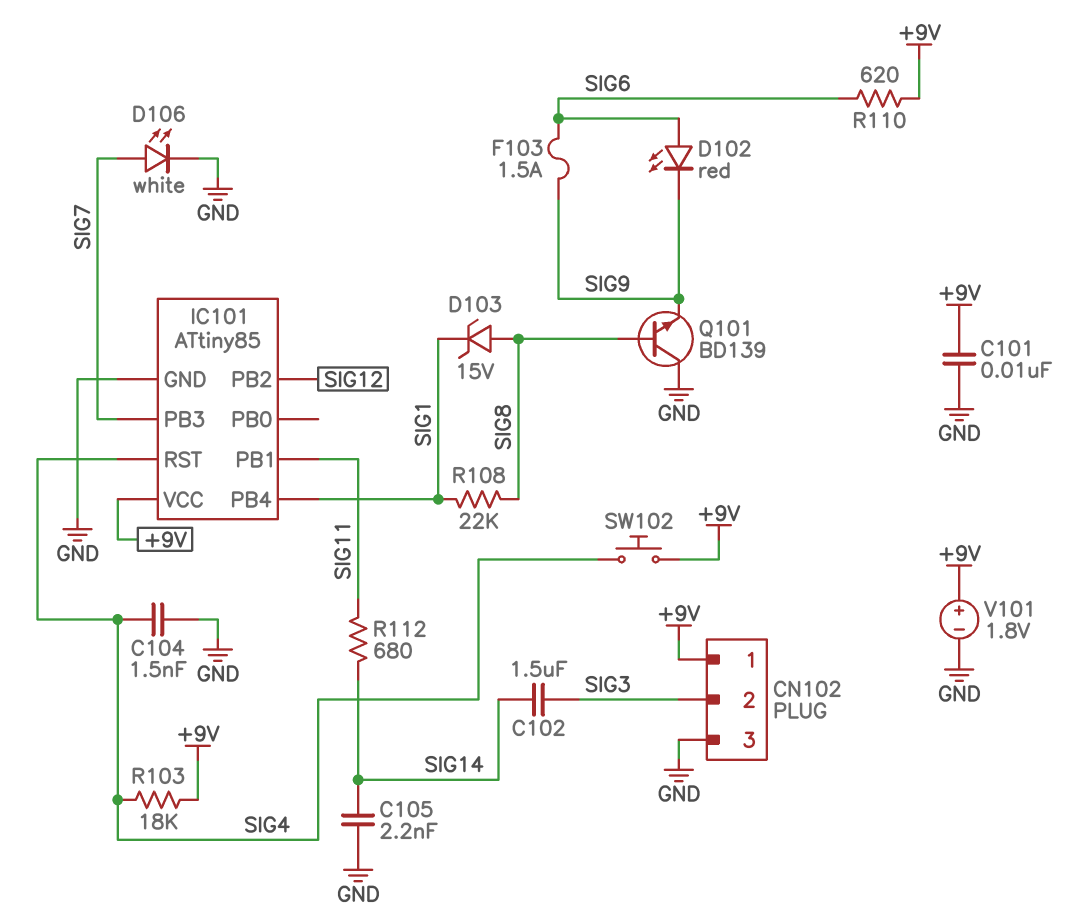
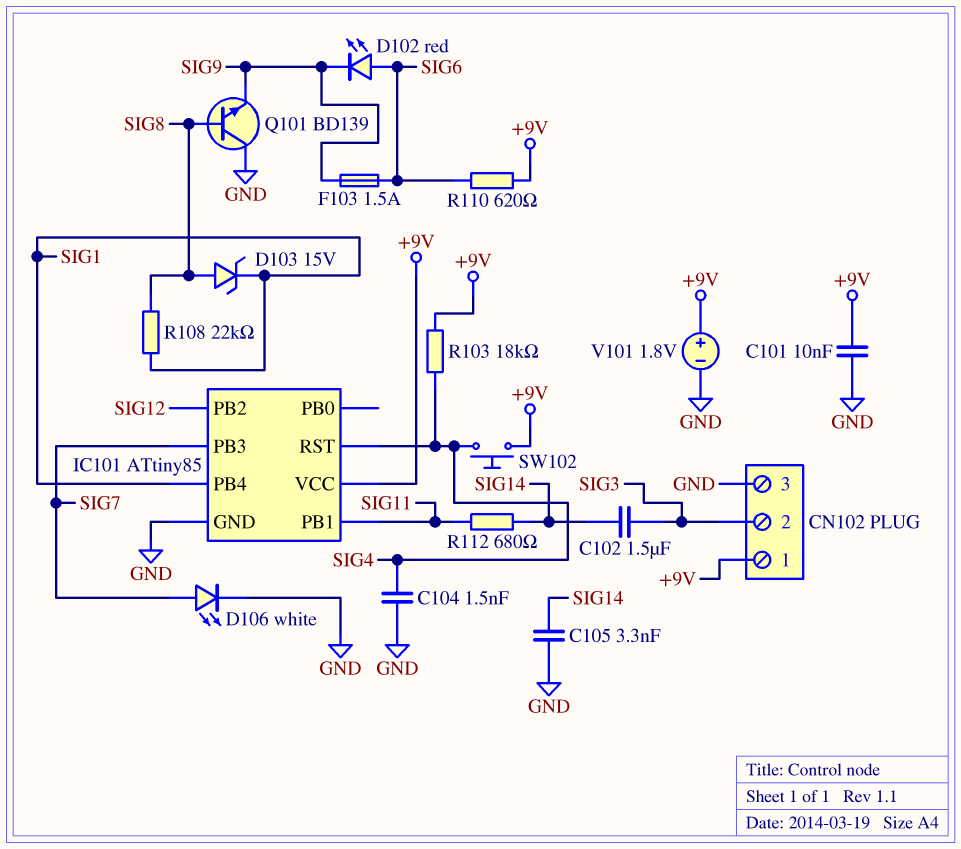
C105: 2.2nF (GND, SIG14) -> 3.3nF (GND, SIG14)

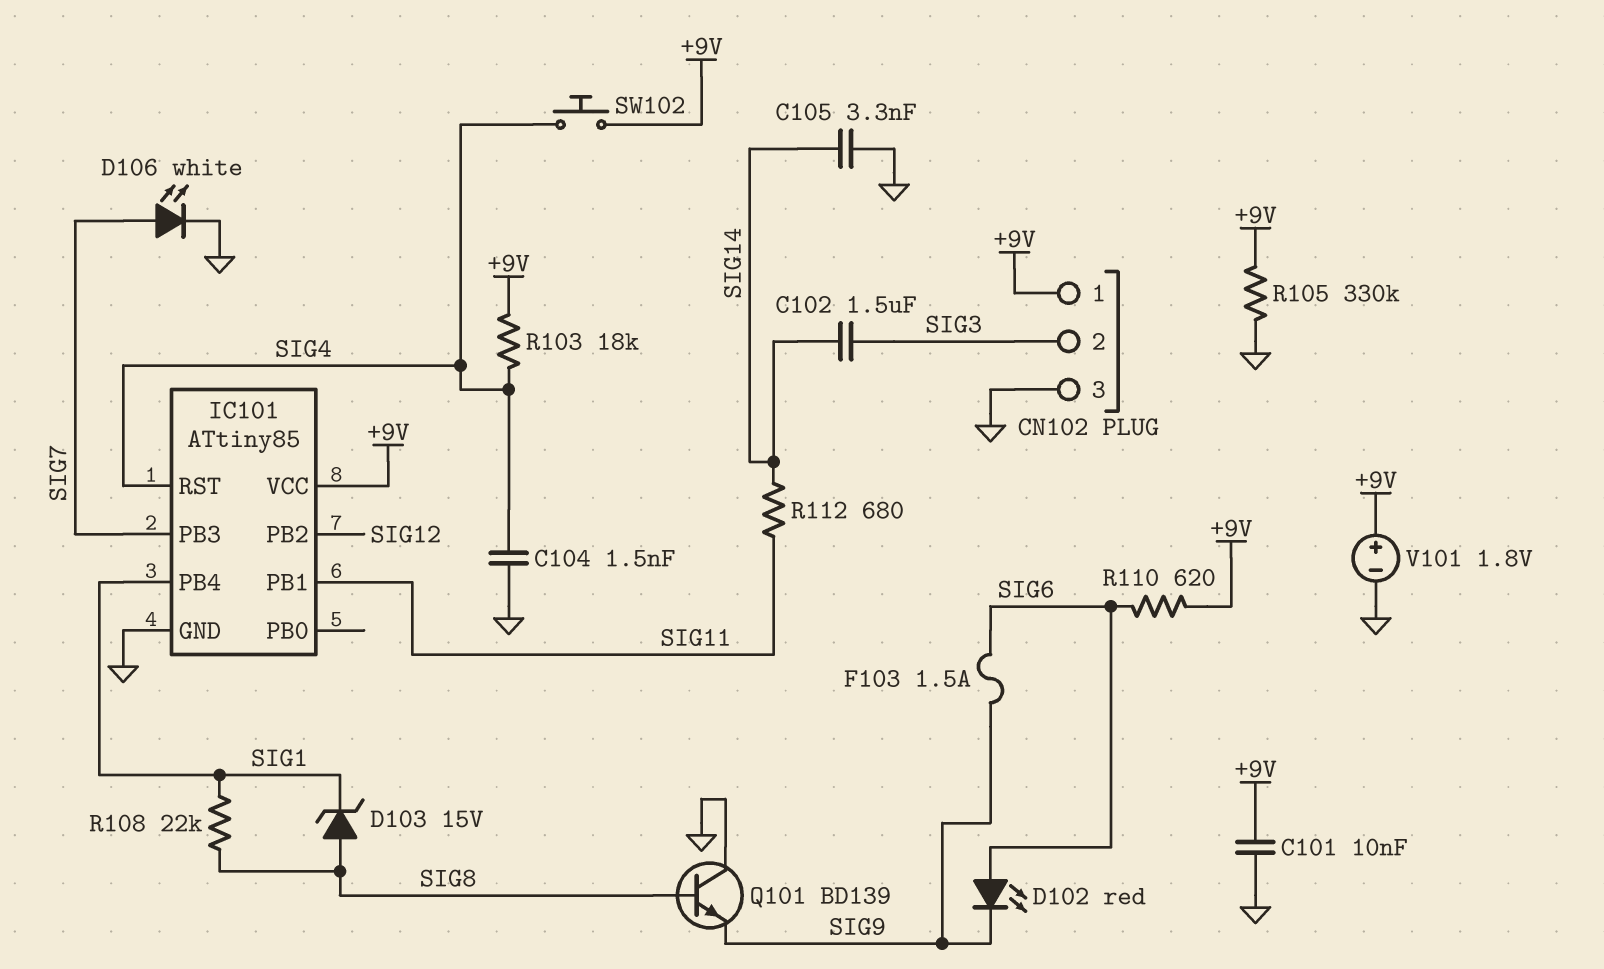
R105: none -> 330k (+9V, GND)

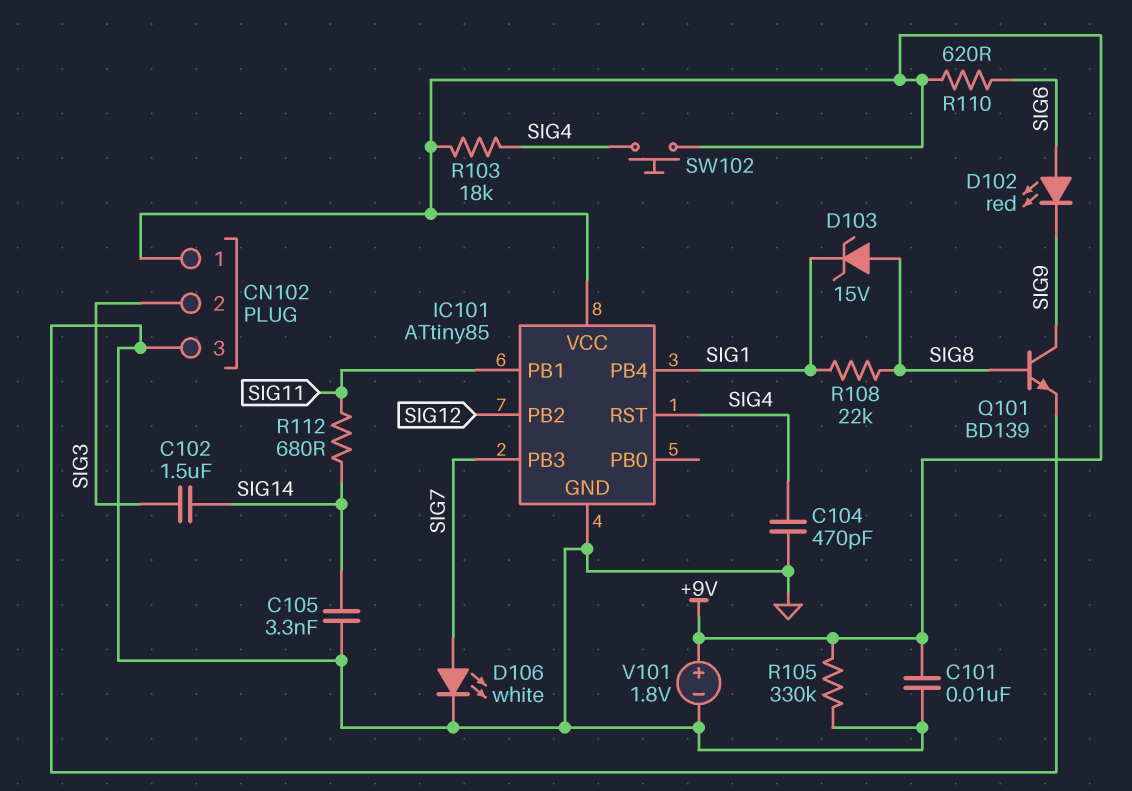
C104: 1.5nF (GND, SIG4) -> 470pF (GND, SIG4)
F103: 1.5A (SIG6, SIG9) -> none
Q101: NPN BD139 (B SIG8, C GND, E SIG9) -> NPN BD139 (B SIG8, C SIG9, E GND)

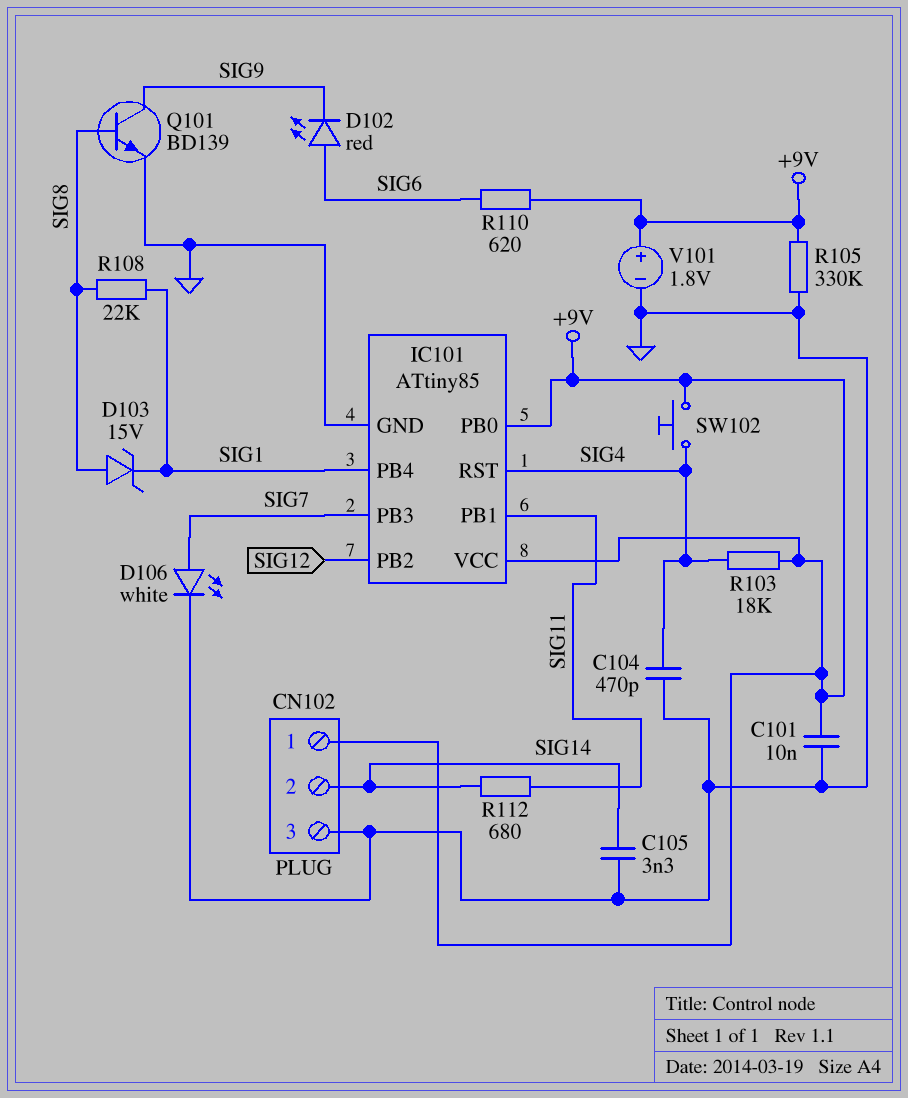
C102: 1.5uF (SIG3, SIG14) -> none
CN102 pin 2: SIG3 -> SIG14
IC101 pin PB0: none -> +9V

